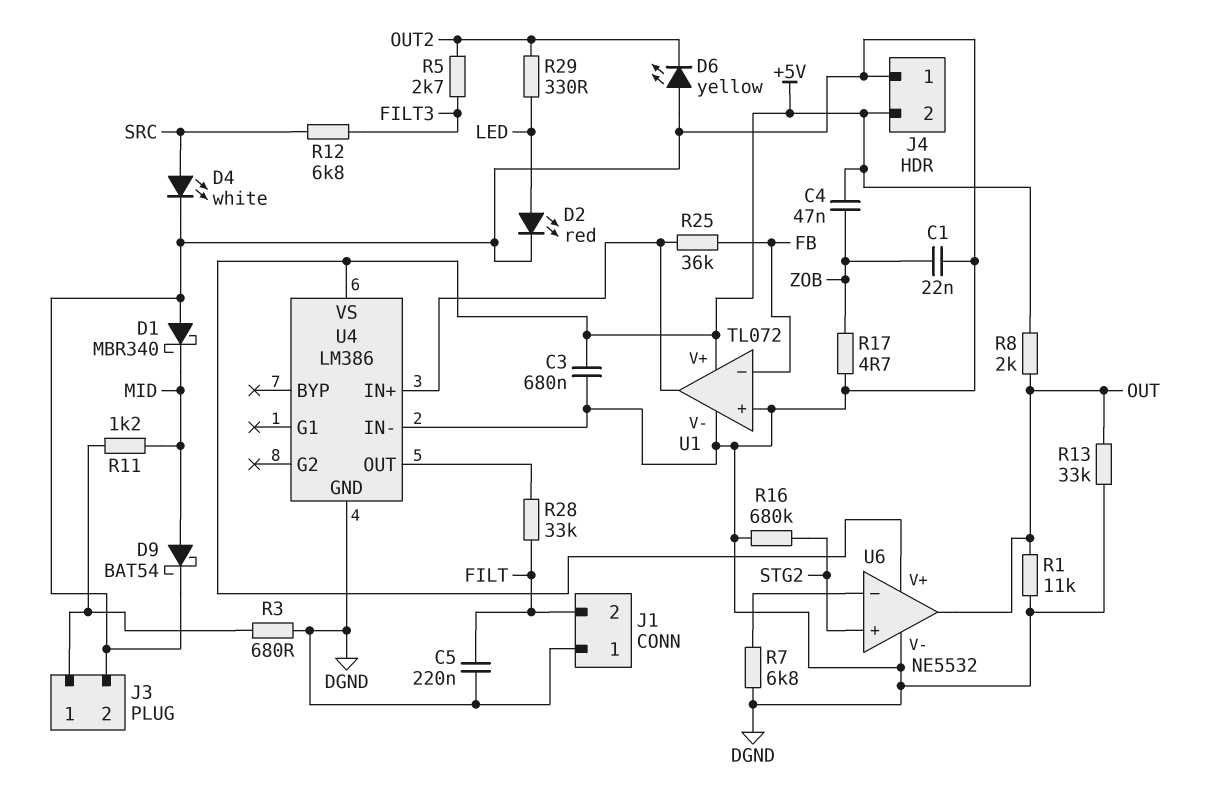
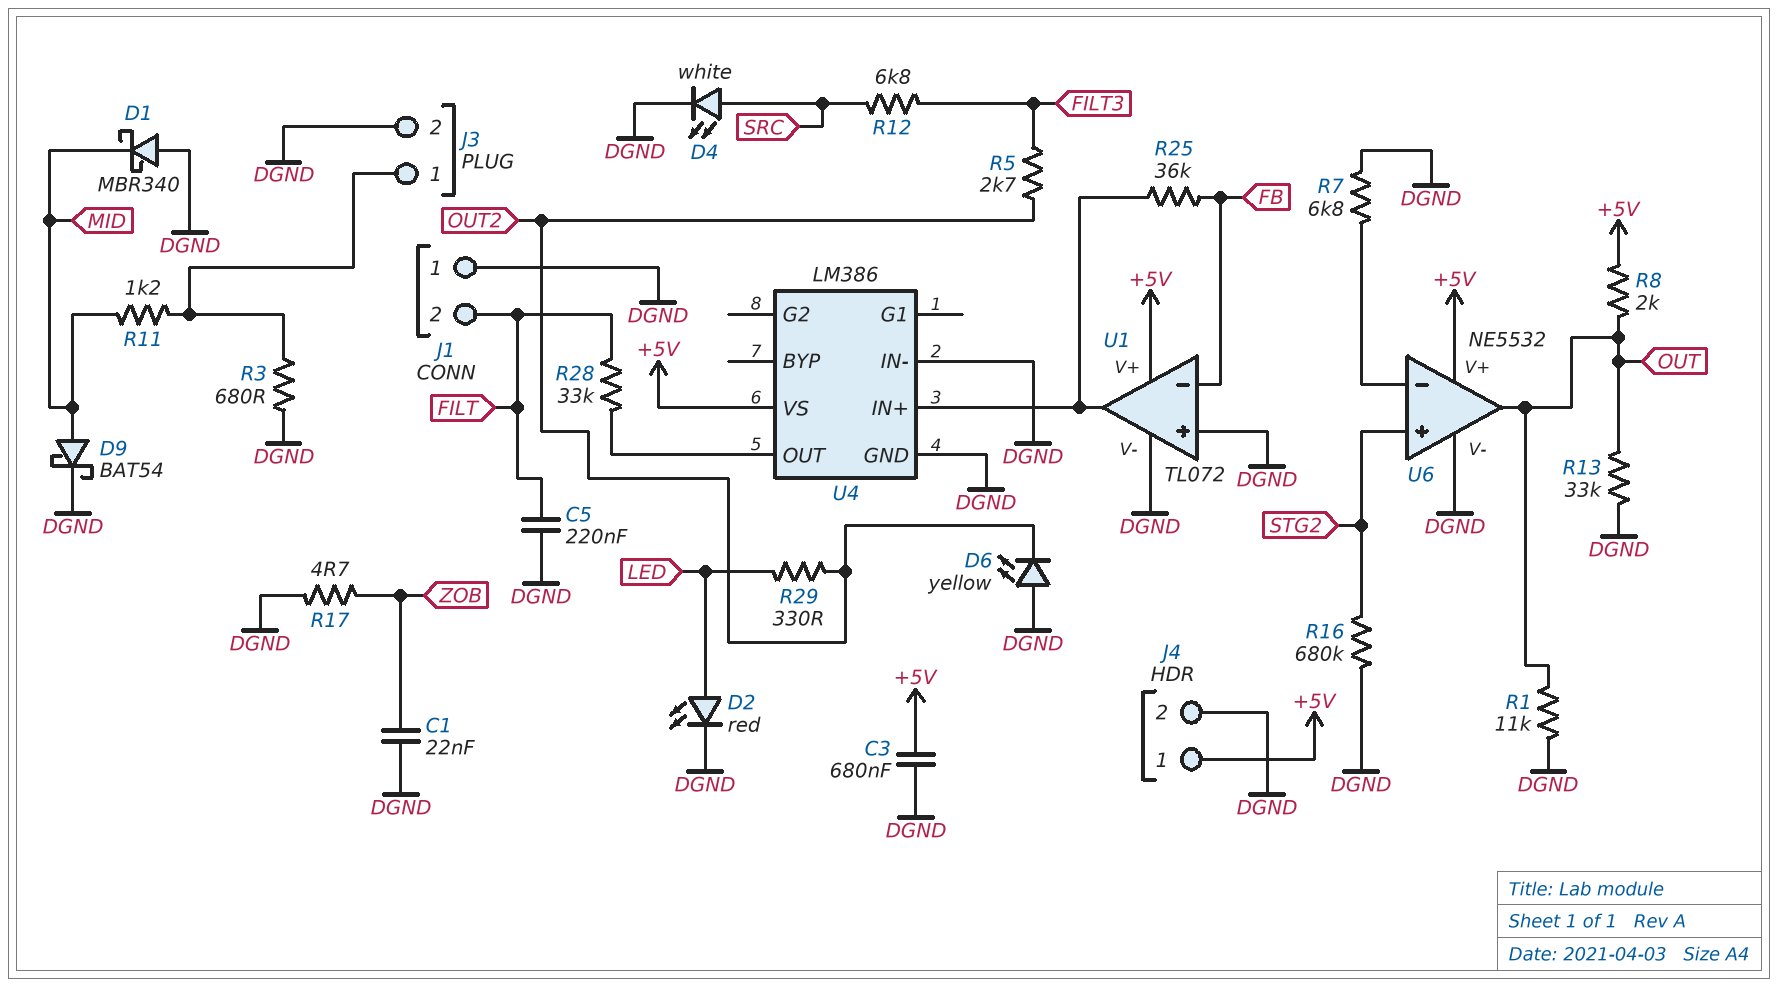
C4: 47nF (+5V, ZOB) -> none
J4 pin 1: DGND -> +5V
J4 pin 2: +5V -> DGND

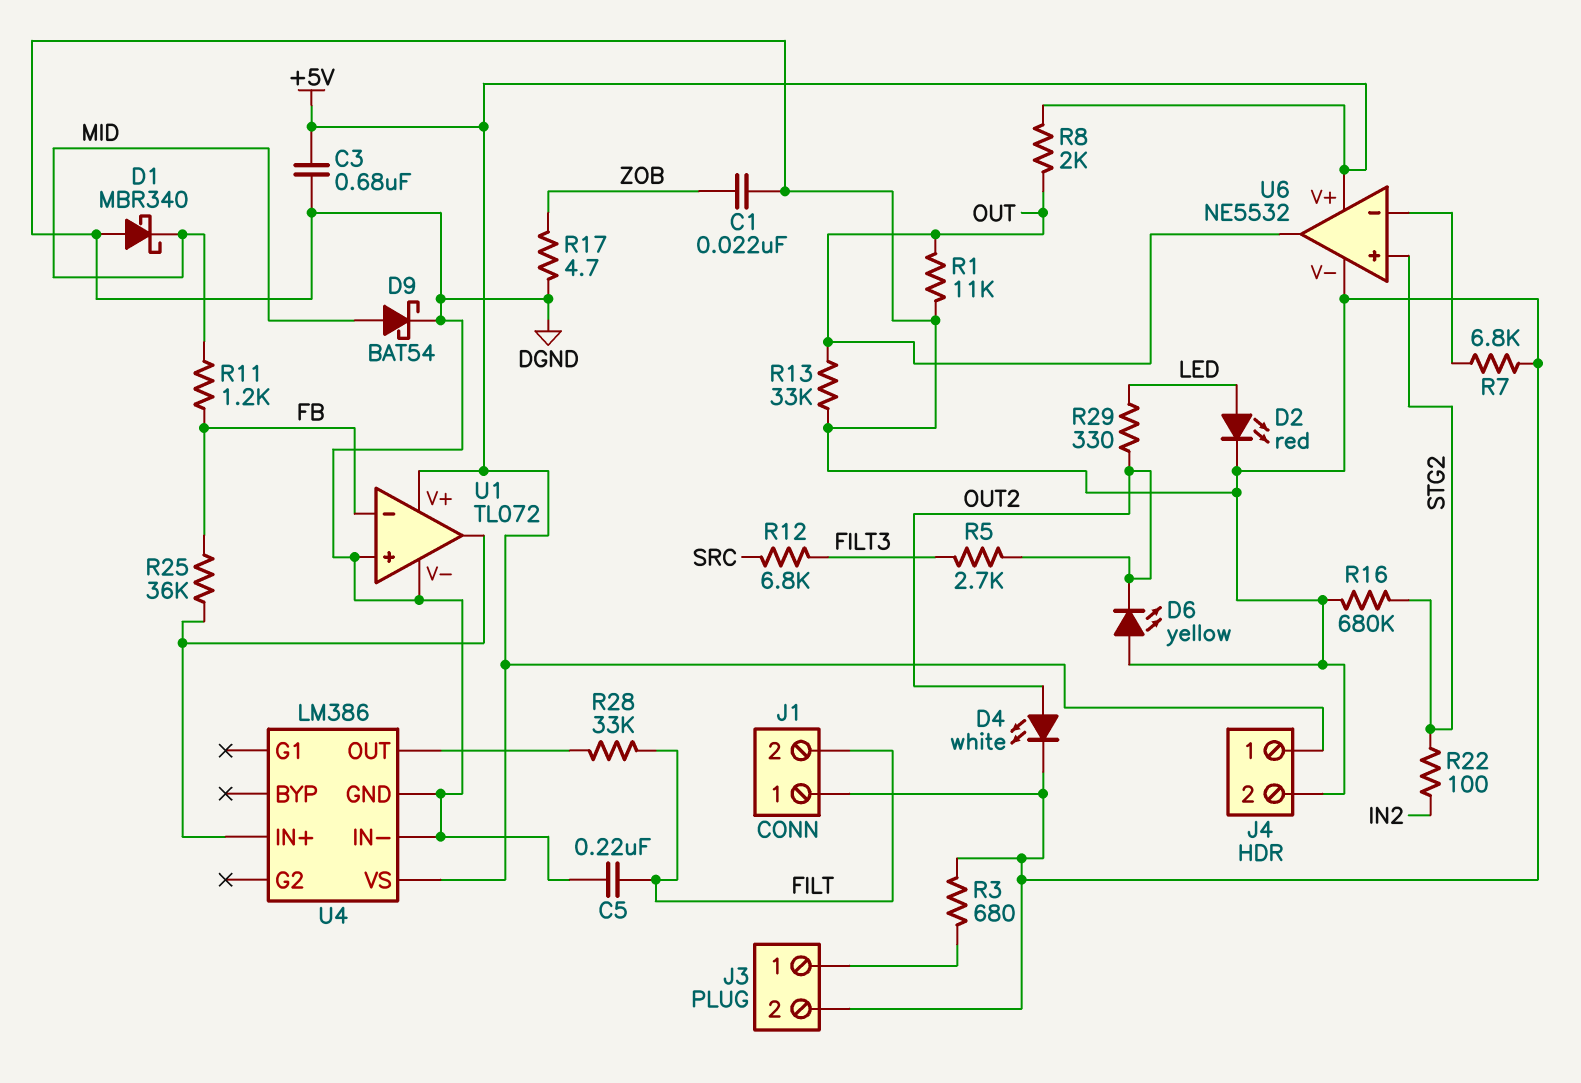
D4: LED white (A SRC, K DGND) -> LED white (A OUT2, K DGND)
R11: 1.2k (J3/1, MID) -> 1.2k (FB, MID)
R22: none -> 100 (IN2, STG2)

